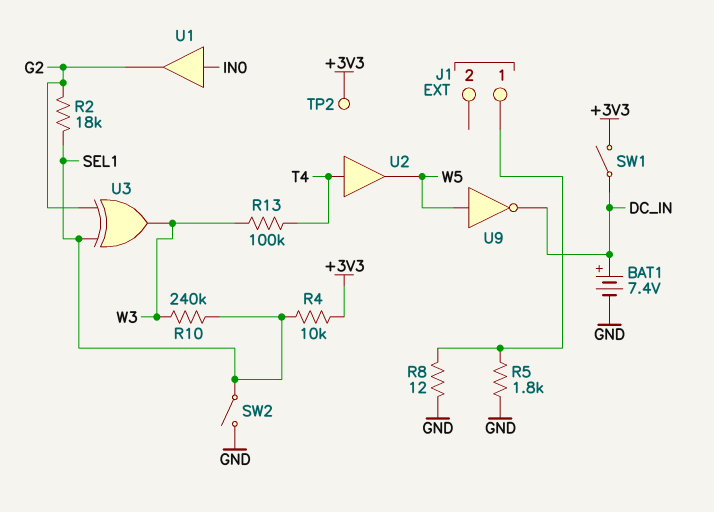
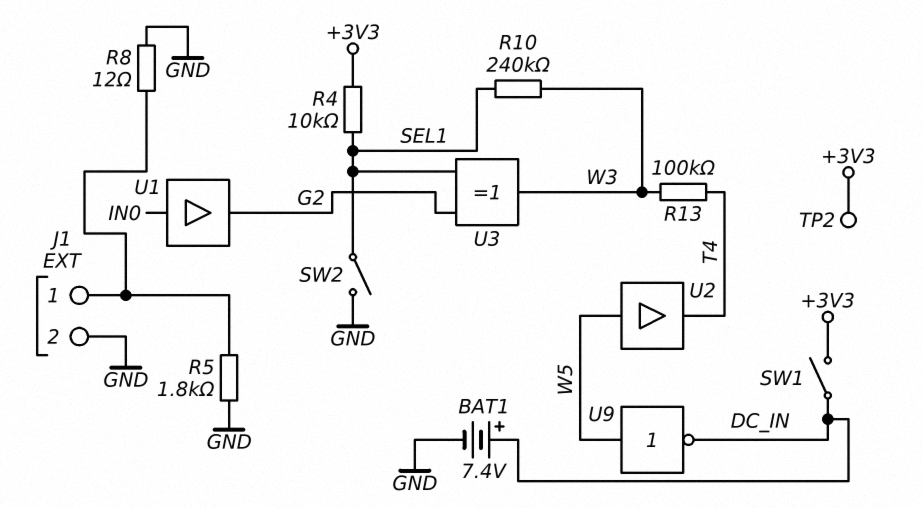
J1 pin 2: none -> GND
R2: 18k (G2, SEL1) -> none
U2: buffer (in T4, out W5) -> buffer (in W5, out T4)

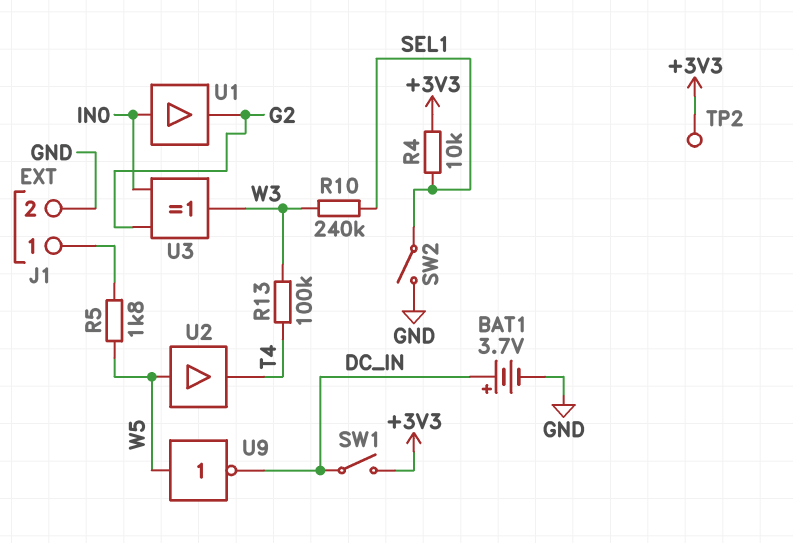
BAT1: 7.4V (plus DC_IN, minus GND) -> 3.7V (plus DC_IN, minus GND)
R5: 1.8k (GND, J1/1) -> 1.8k (J1/1, W5)
R8: 12 (GND, J1/1) -> none
U3: XOR (in G2, in SEL1, out W3) -> XOR (in G2, in IN0, out W3)

